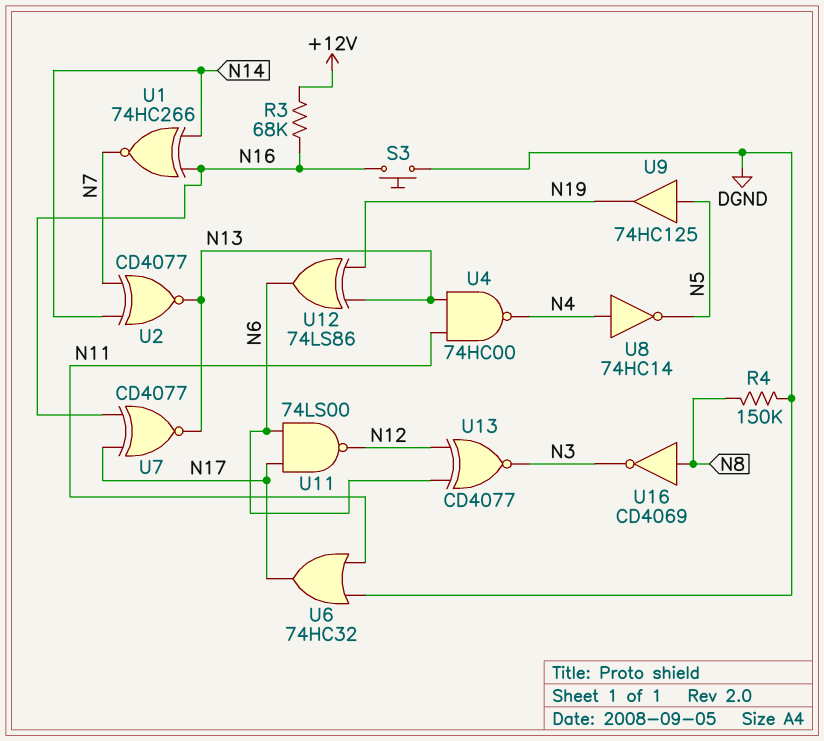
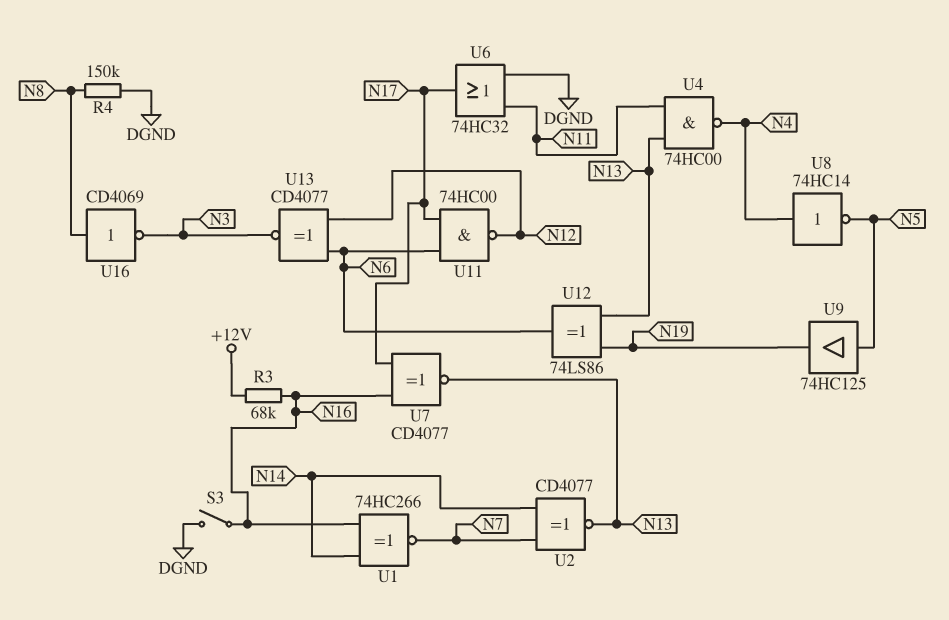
S3: button (DGND, N16) -> switch (DGND, N16)
U11: NAND 74LS00 (in N6, in N17, out N12) -> NAND 74HC00 (in N6, in N17, out N12)

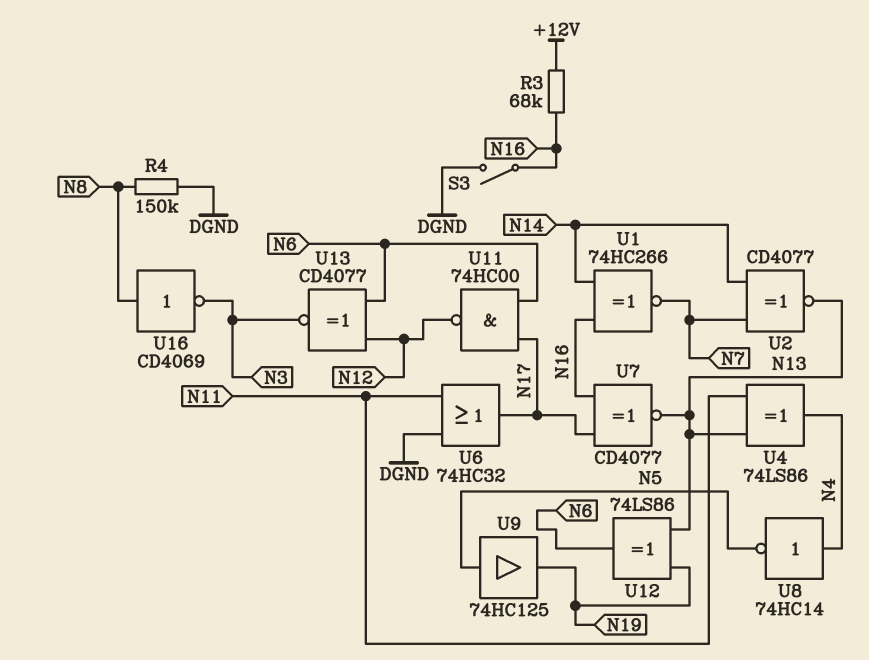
U4: NAND 74HC00 (in N11, in N13, out N4) -> XOR 74LS86 (in N11, in N13, out N4)

